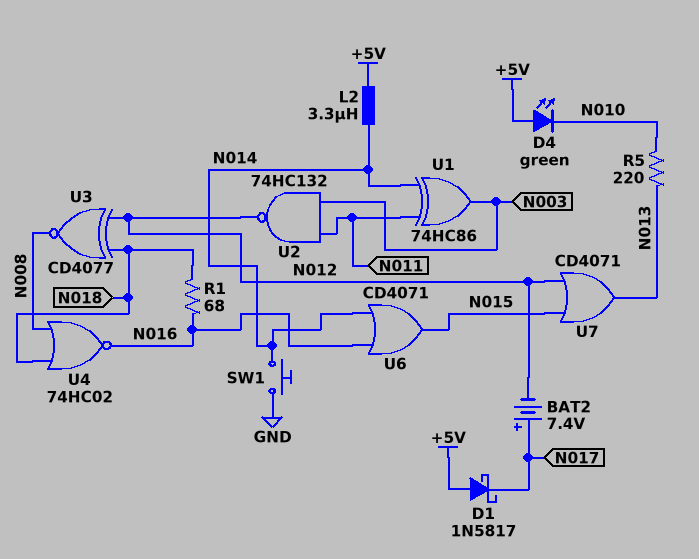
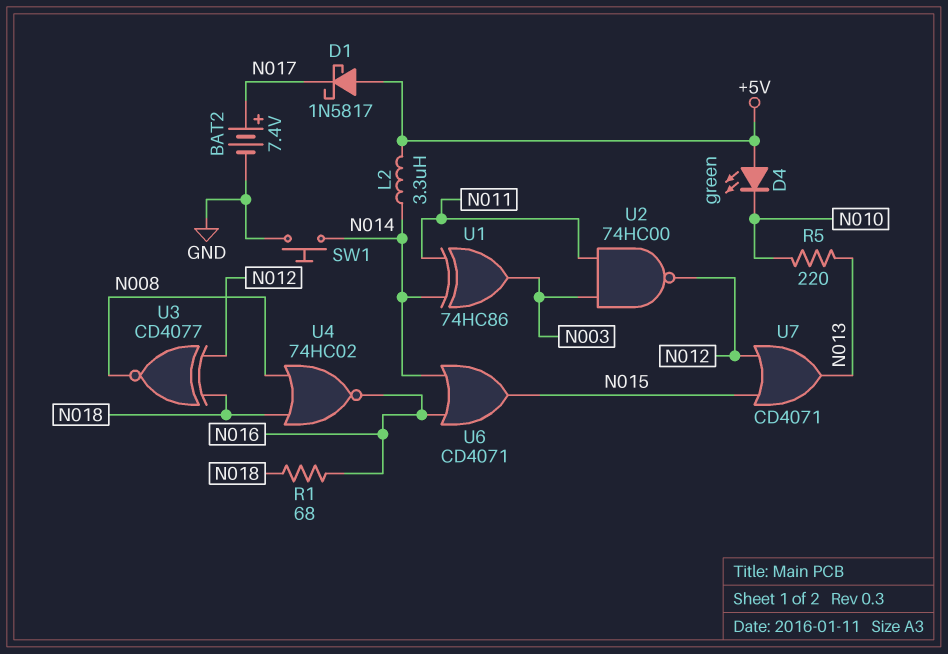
BAT2: 7.4V (plus N017, minus N012) -> 7.4V (plus N017, minus GND)
U2: NAND 74HC132 (in N003, in N011, out N012) -> NAND 74HC00 (in N003, in N011, out N012)

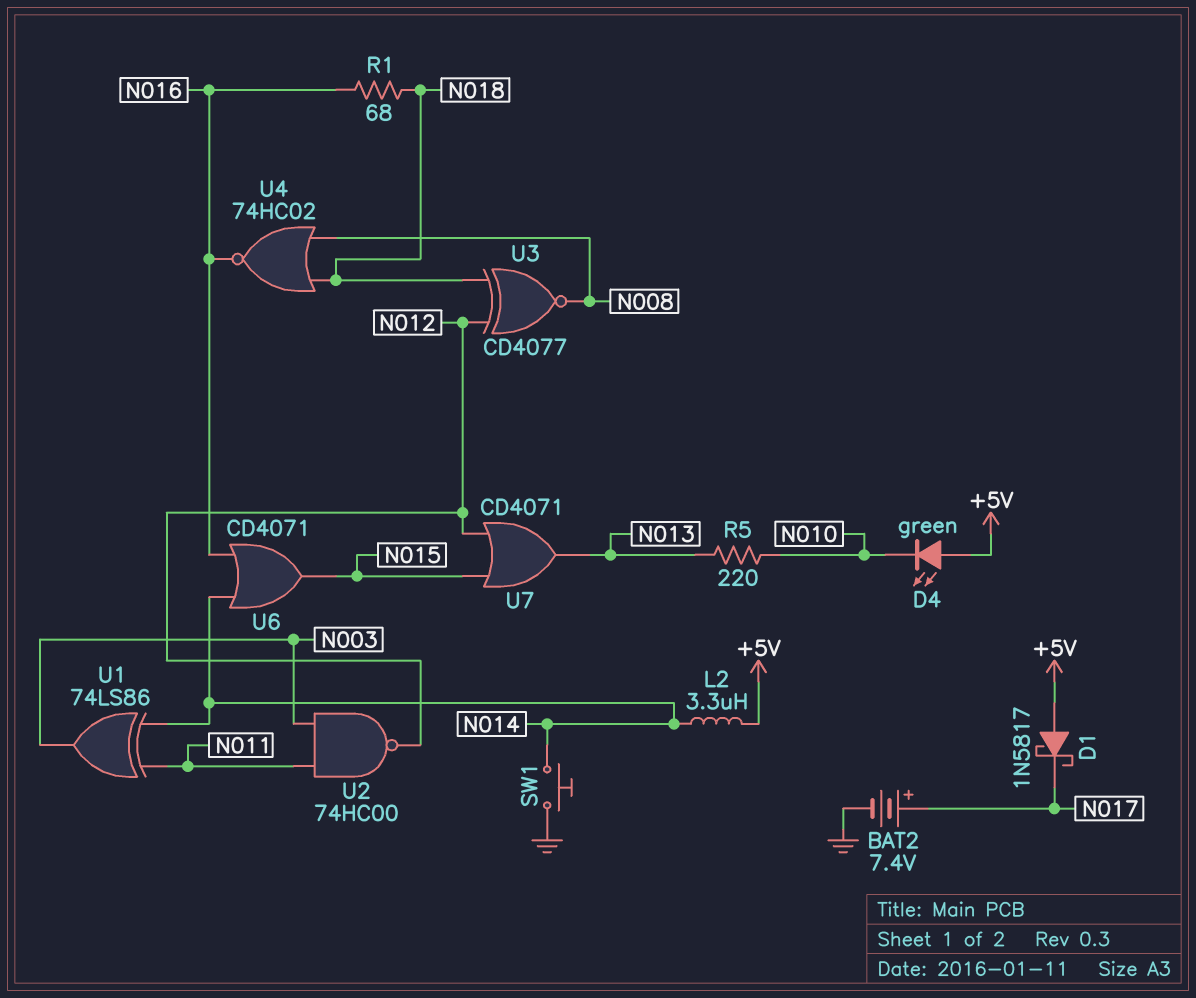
U1: XOR 74HC86 (in N011, in N014, out N003) -> XOR 74LS86 (in N011, in N014, out N003)

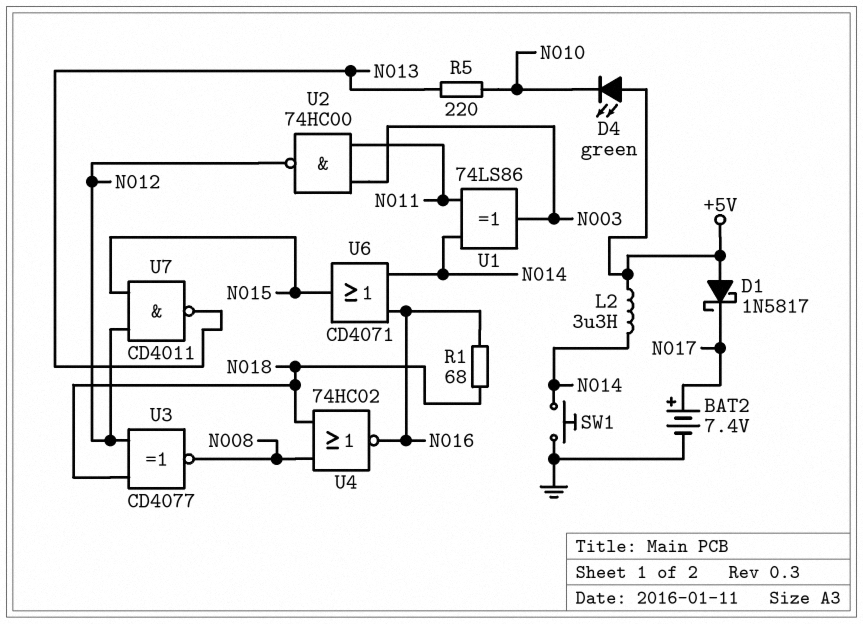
U7: OR CD4071 (in N012, in N015, out N013) -> NAND CD4011 (in N012, in N015, out N013)

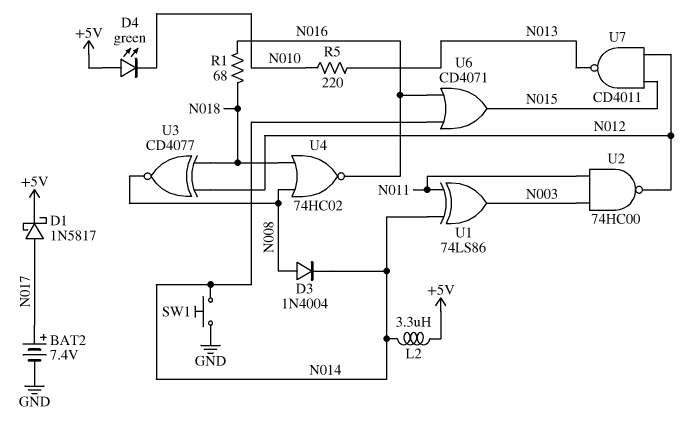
D1: schottky 1N5817 (A +5V, K N017) -> schottky 1N5817 (A N017, K +5V)
D3: none -> diode 1N4004 (A N008, K N014)

